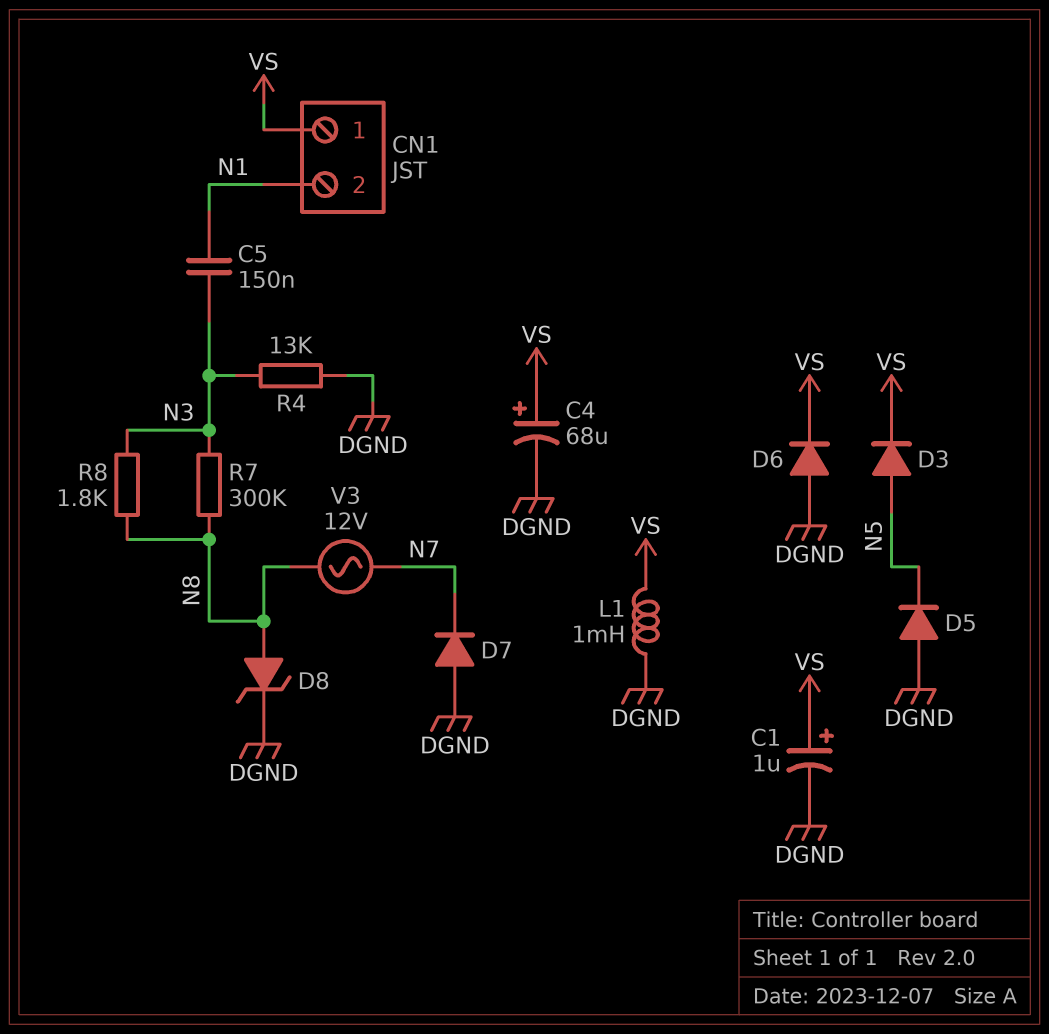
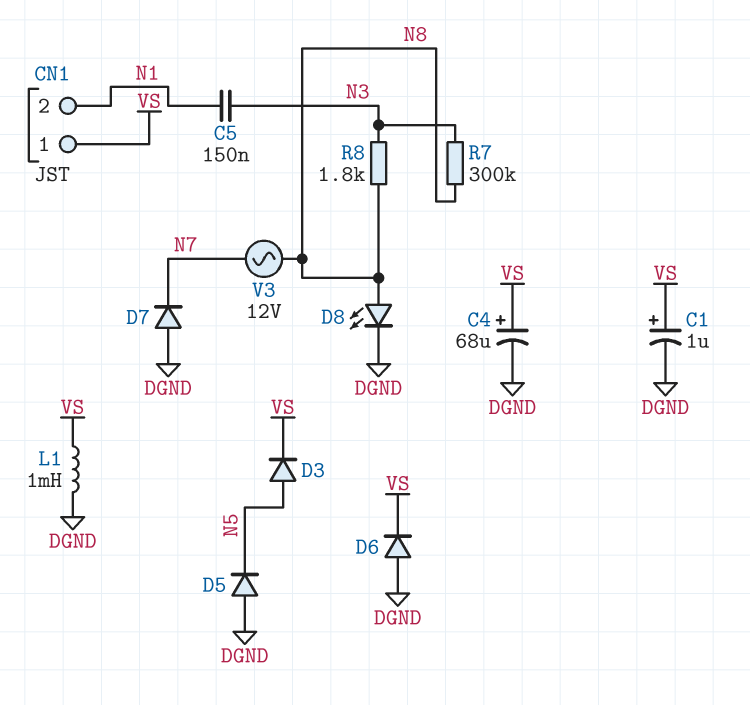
D8: zener (A N8, K DGND) -> LED (A N8, K DGND)
R4: 13k (DGND, N3) -> none

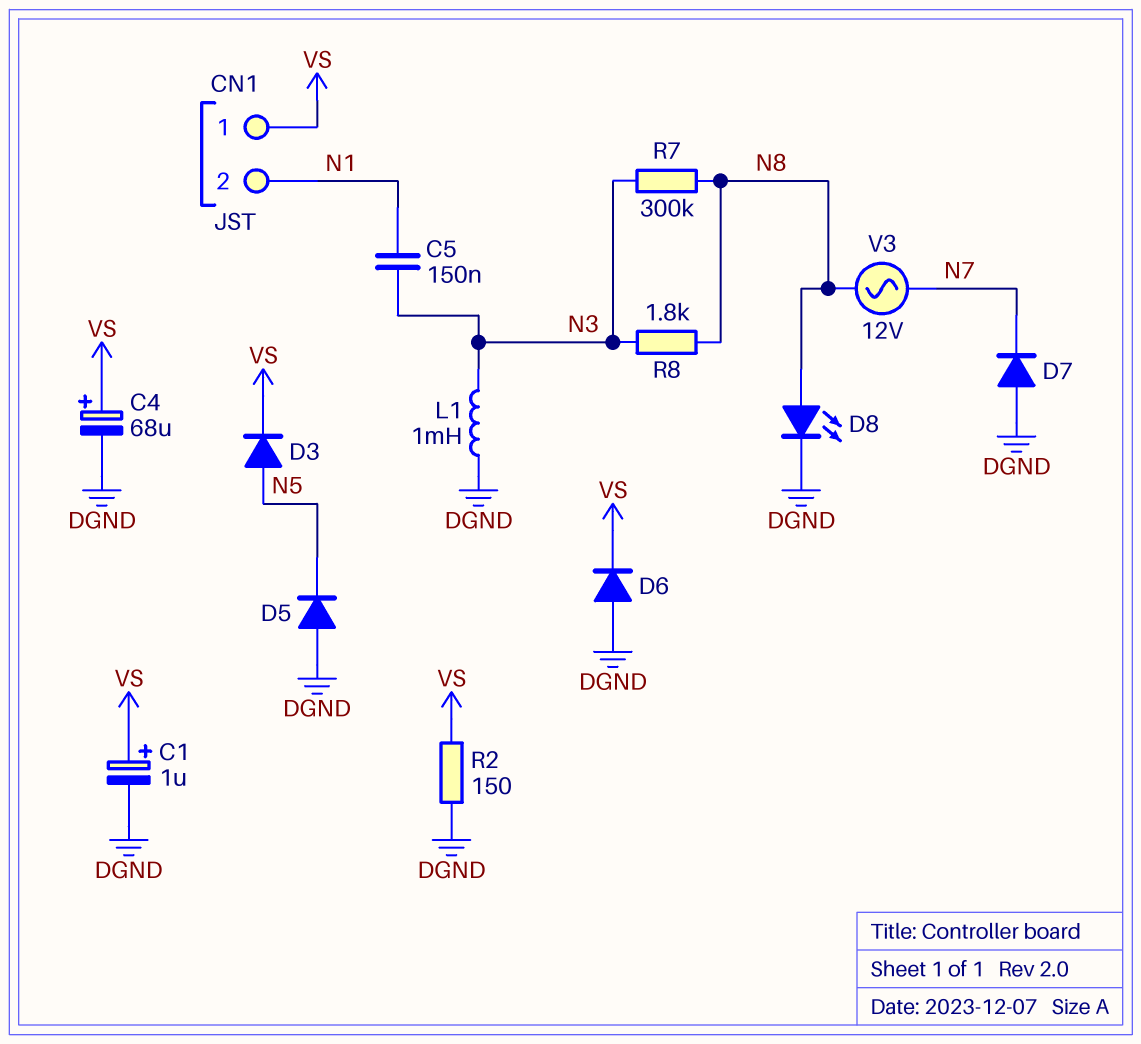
L1: 1mH (DGND, VS) -> 1mH (DGND, N3)
R2: none -> 150 (DGND, VS)

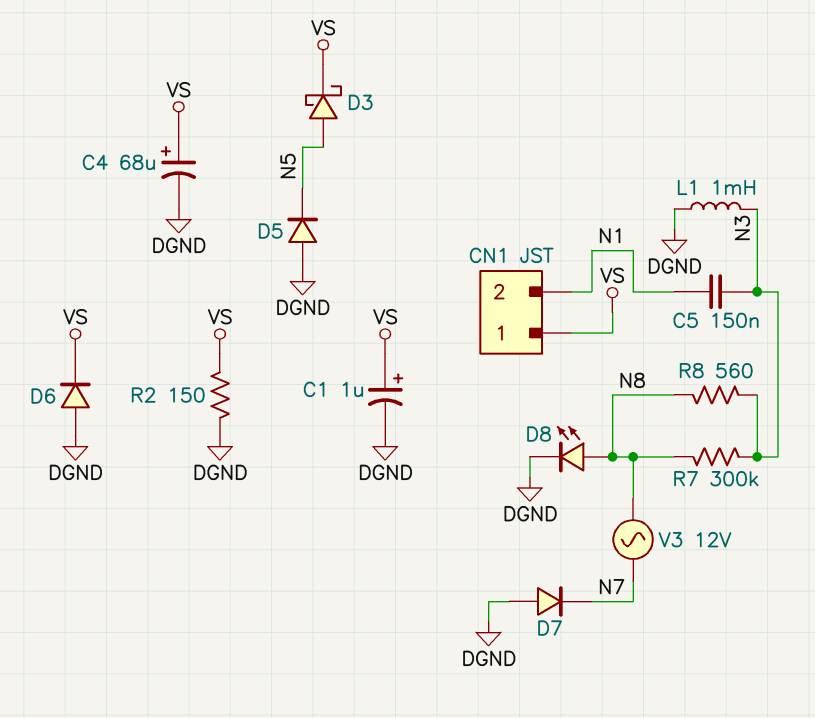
D3: diode (A N5, K VS) -> schottky (A N5, K VS)
R8: 1.8k (N3, N8) -> 560 (N3, N8)

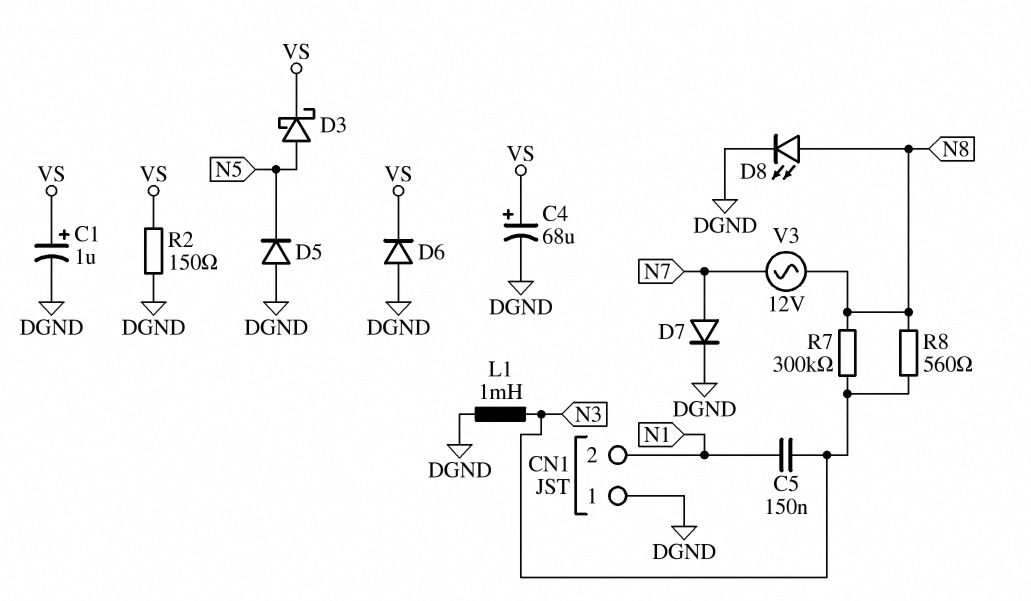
CN1 pin 1: VS -> DGND
D7: diode (A DGND, K N7) -> diode (A N7, K DGND)

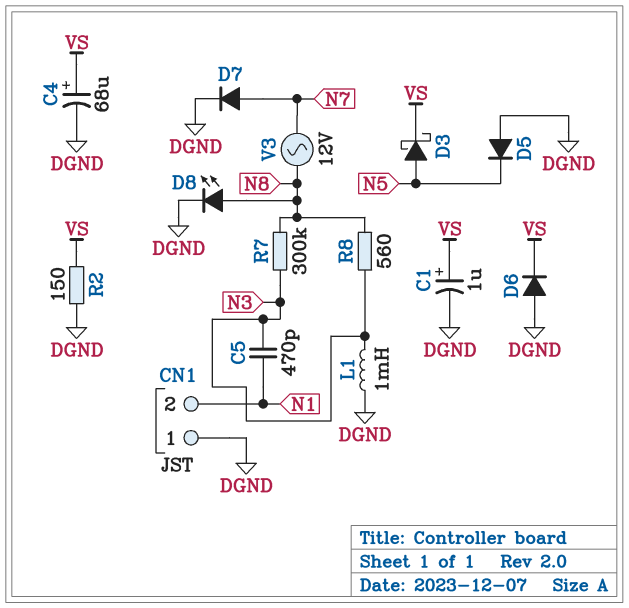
C5: 150nF (N1, N3) -> 470pF (N1, N3)

